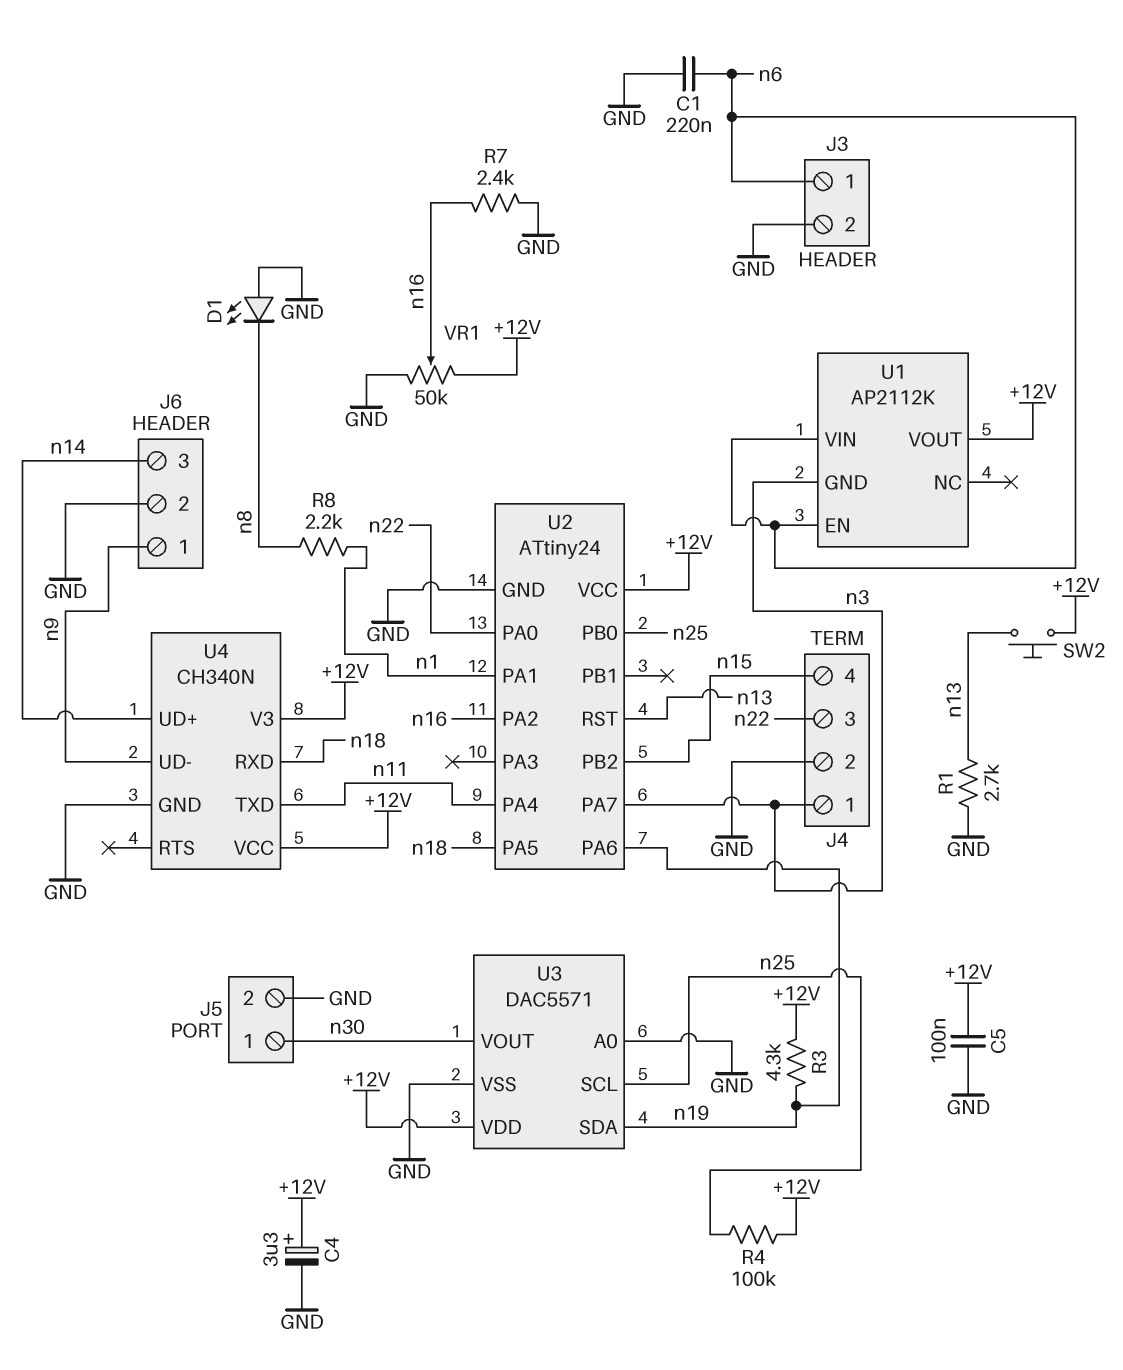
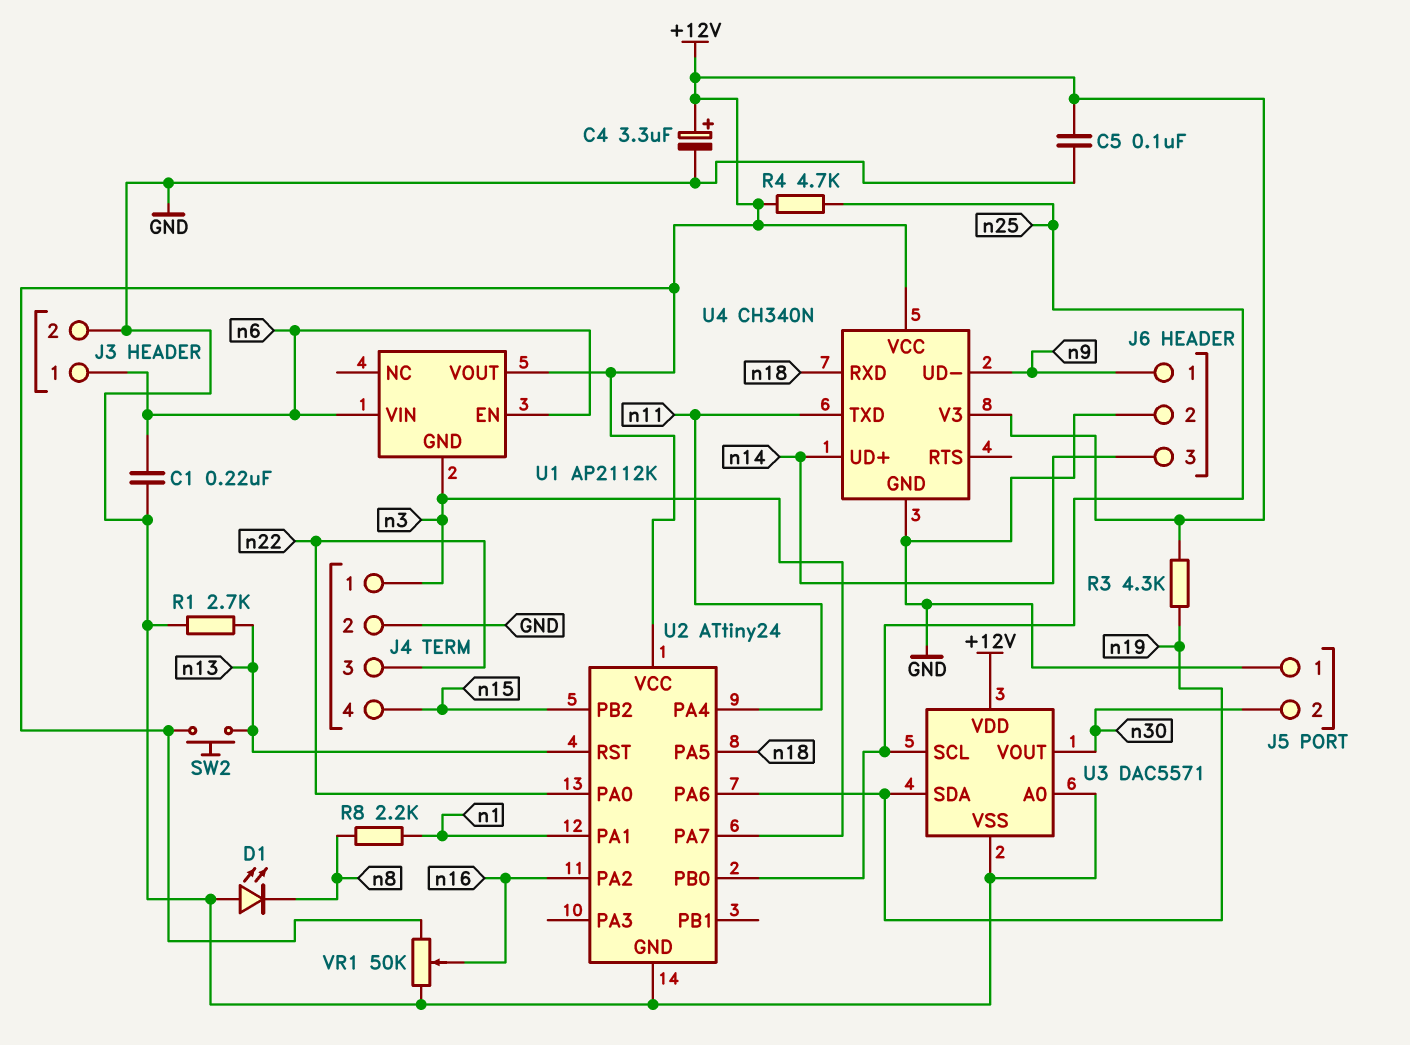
J5 pin 1: n30 -> GND
J5 pin 2: GND -> n30
R4: 100k (+12V, n25) -> 4.7k (+12V, n25)
R7: 2.4k (GND, n16) -> none

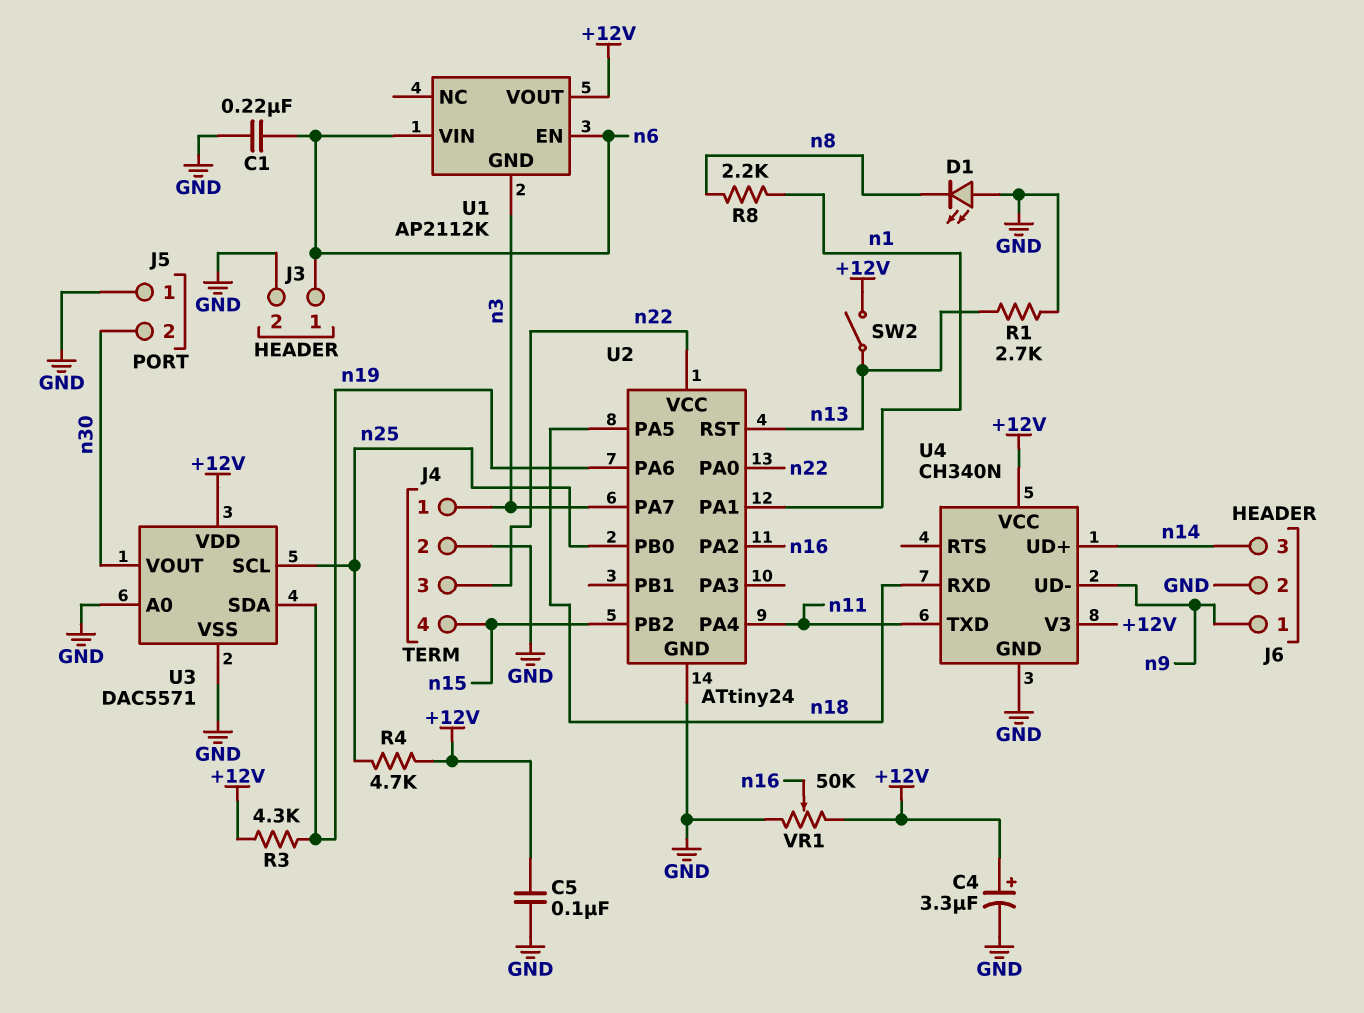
SW2: button (+12V, n13) -> switch (+12V, n13)
U2 pin VCC: +12V -> n22

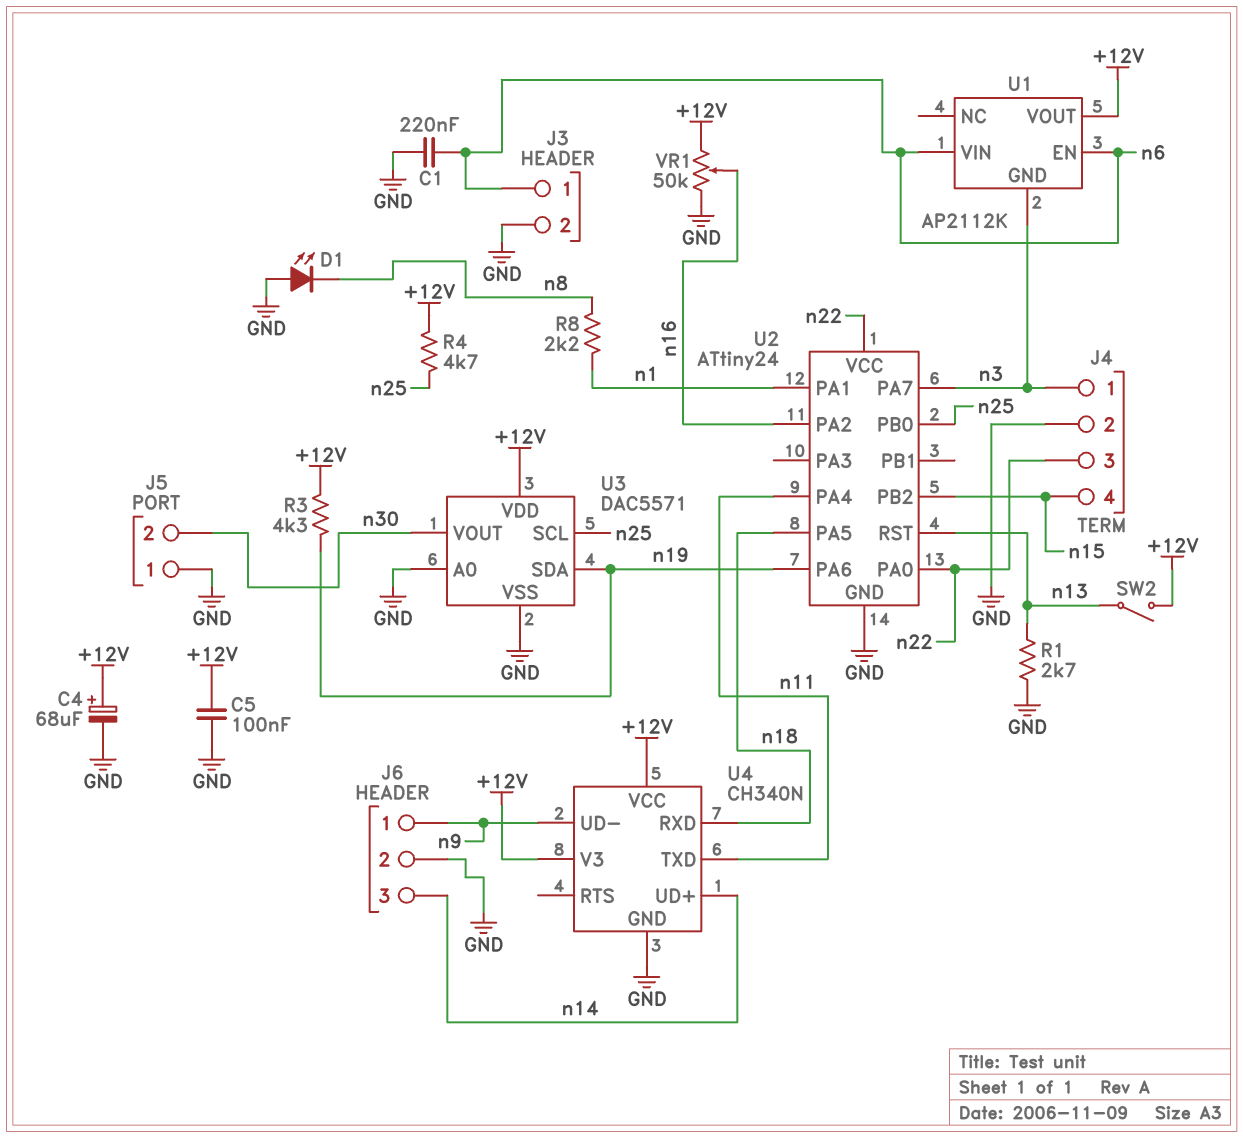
C4: 3.3uF (plus +12V, minus GND) -> 68uF (plus +12V, minus GND)

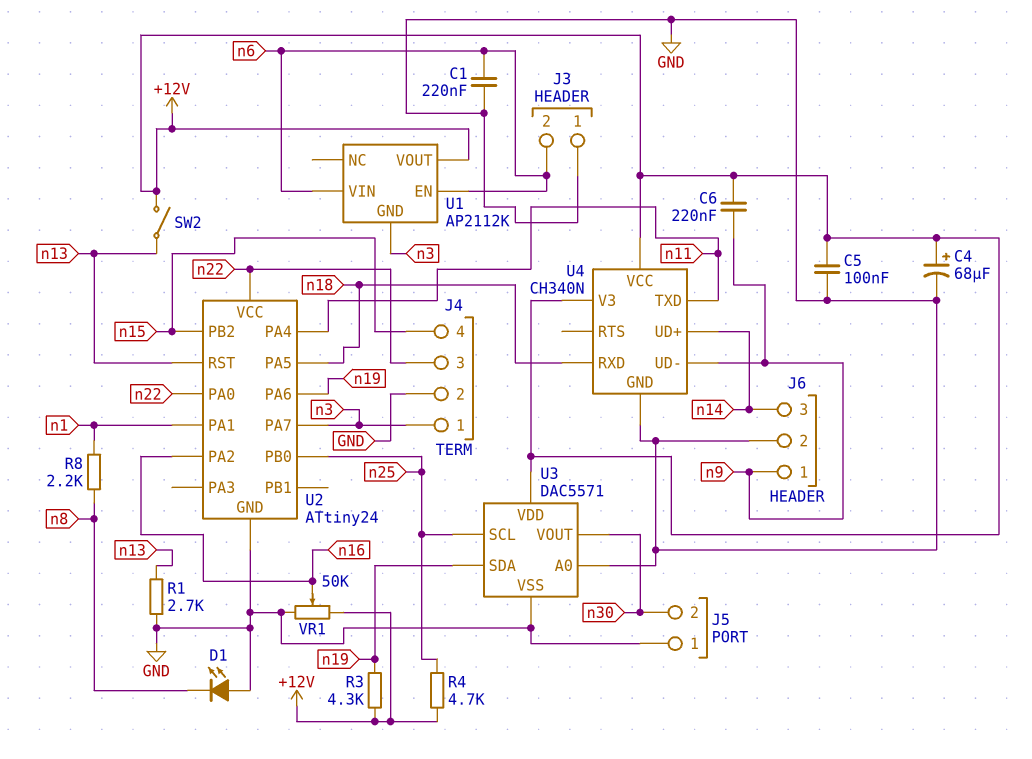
C6: none -> 220nF (+12V, n9)
J3 pin 1: n6 -> GND
J3 pin 2: GND -> n6

